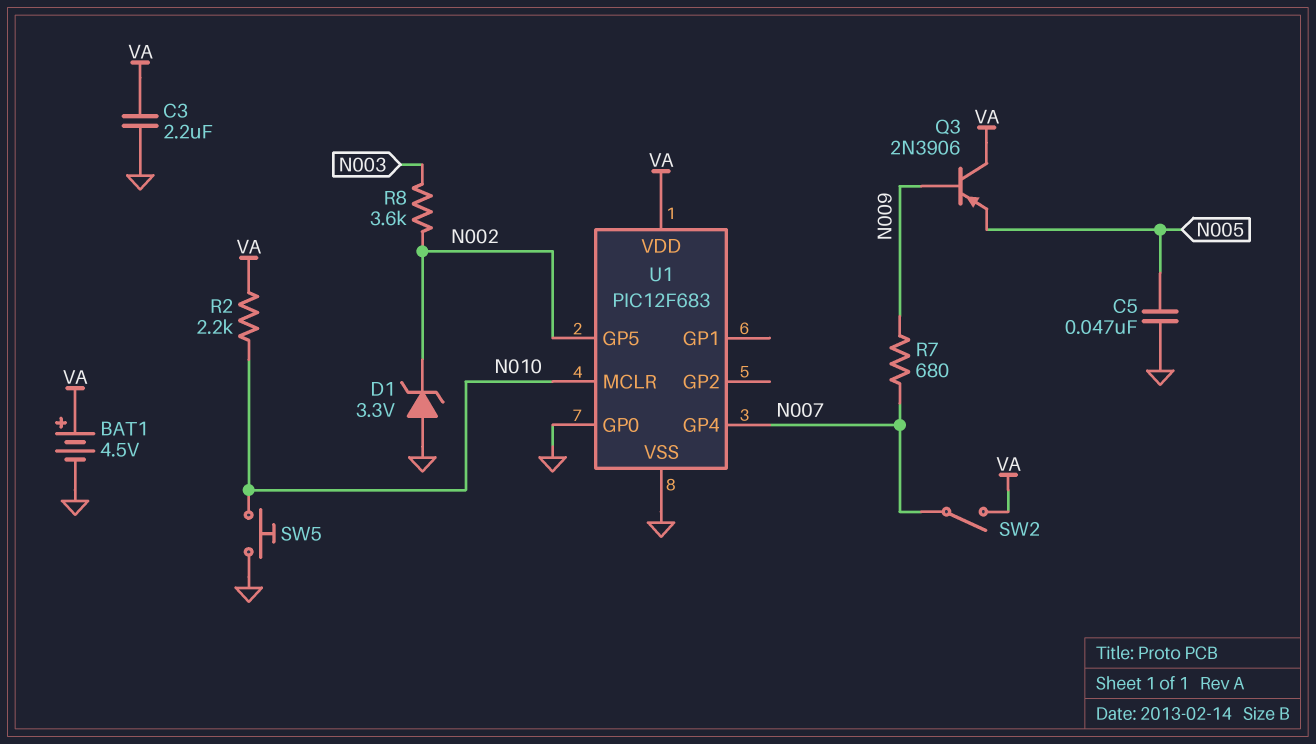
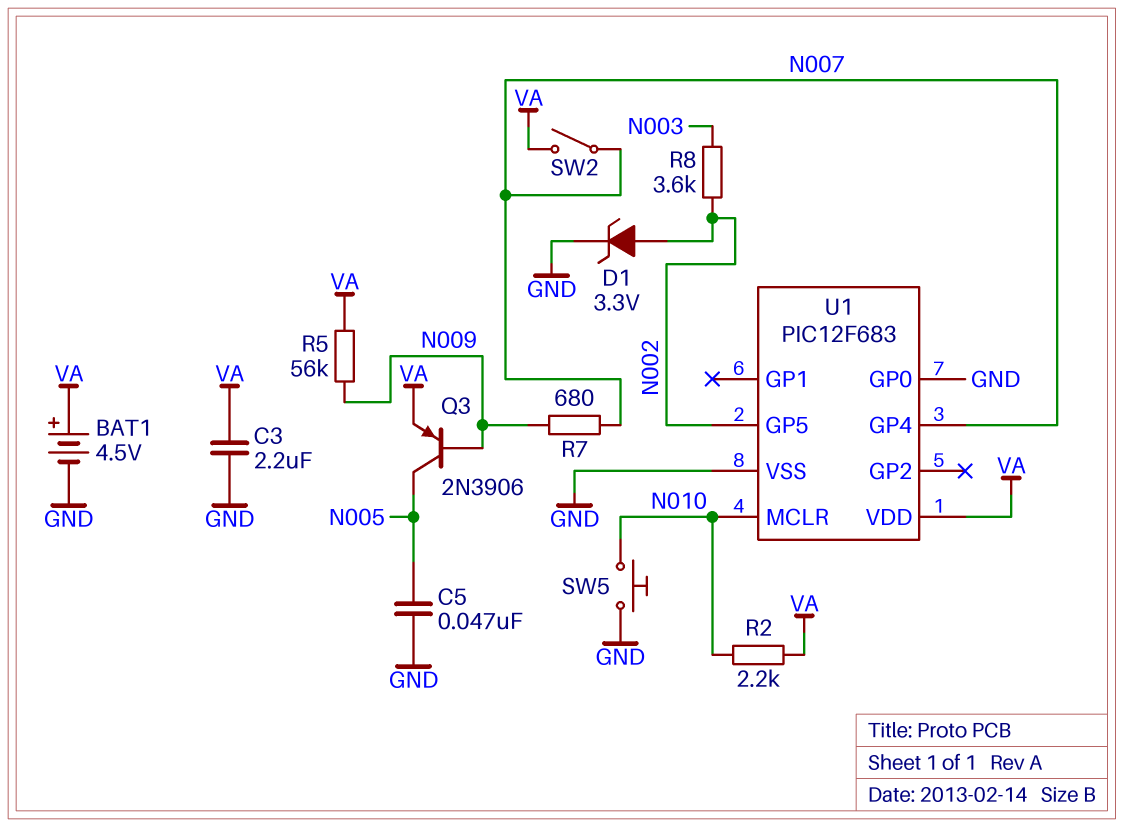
D1: zener 3.3V (A GND, K N002) -> zener 3.3V (A N002, K GND)
Q3: PNP 2N3906 (B N009, C VA, E N005) -> PNP 2N3906 (B N009, C N005, E VA)
R5: none -> 56k (N009, VA)

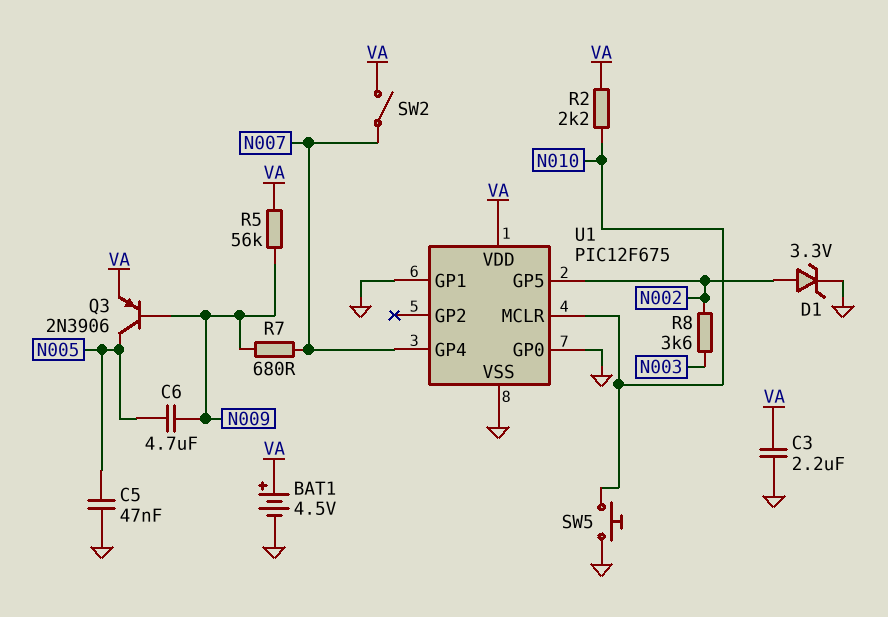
C6: none -> 4.7uF (N005, N009)
U1: PIC12F683 -> PIC12F675
U1 pin GP1: none -> GND

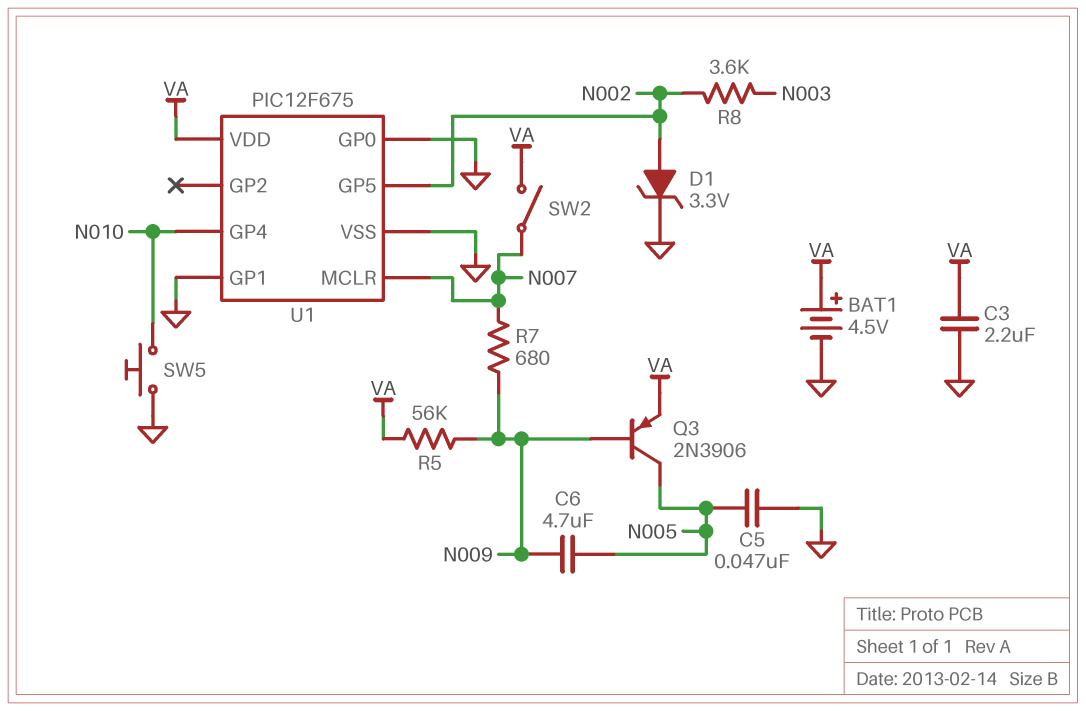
R2: 2.2k (N010, VA) -> none
U1 pin GP4: N007 -> N010
U1 pin MCLR: N010 -> N007

